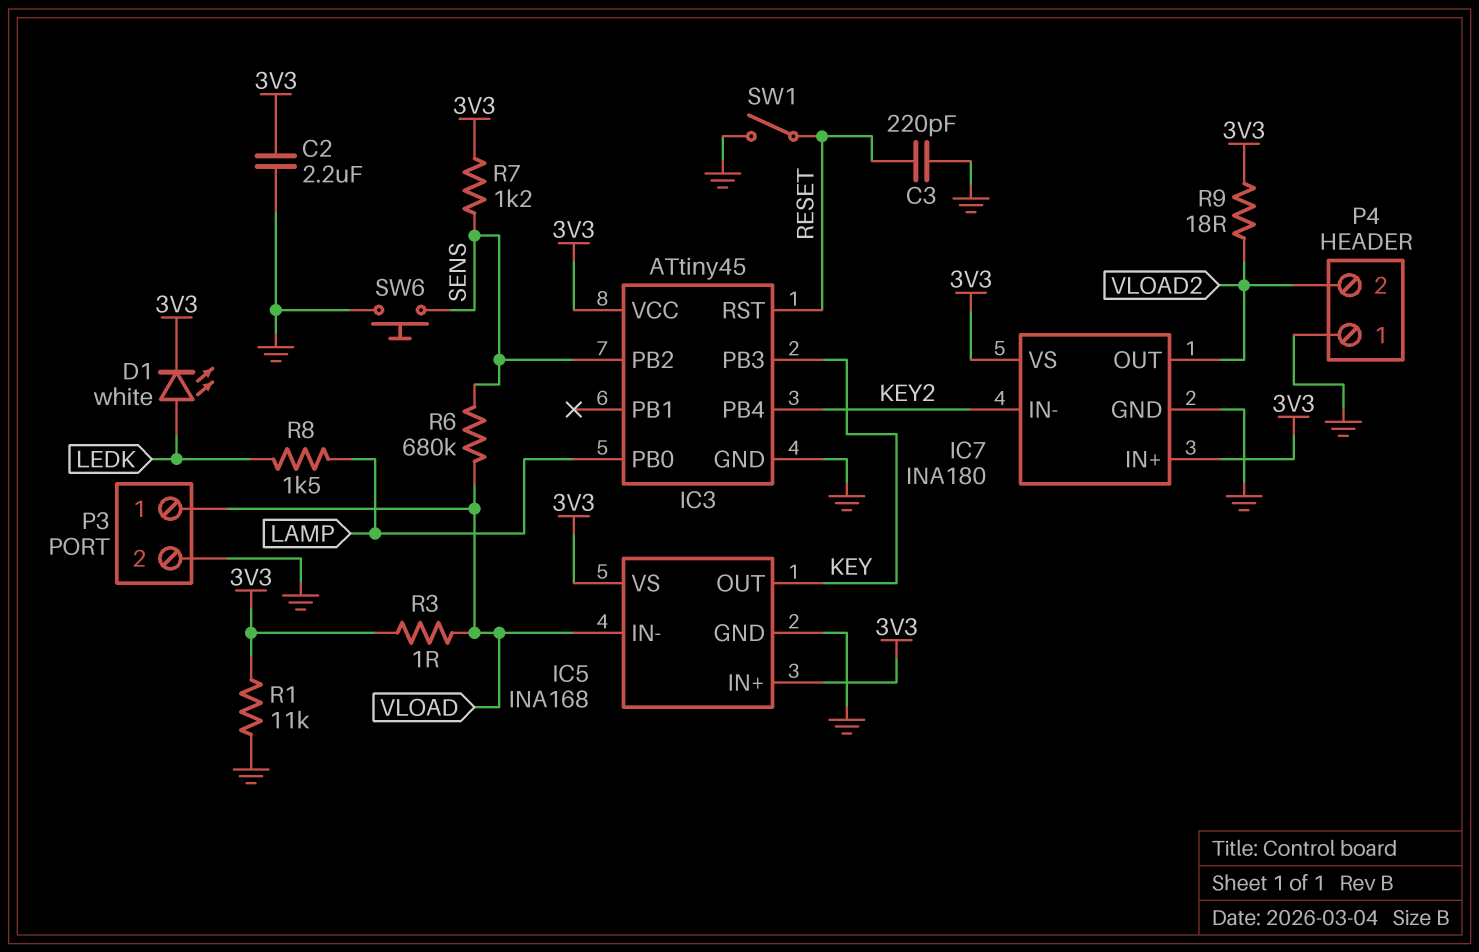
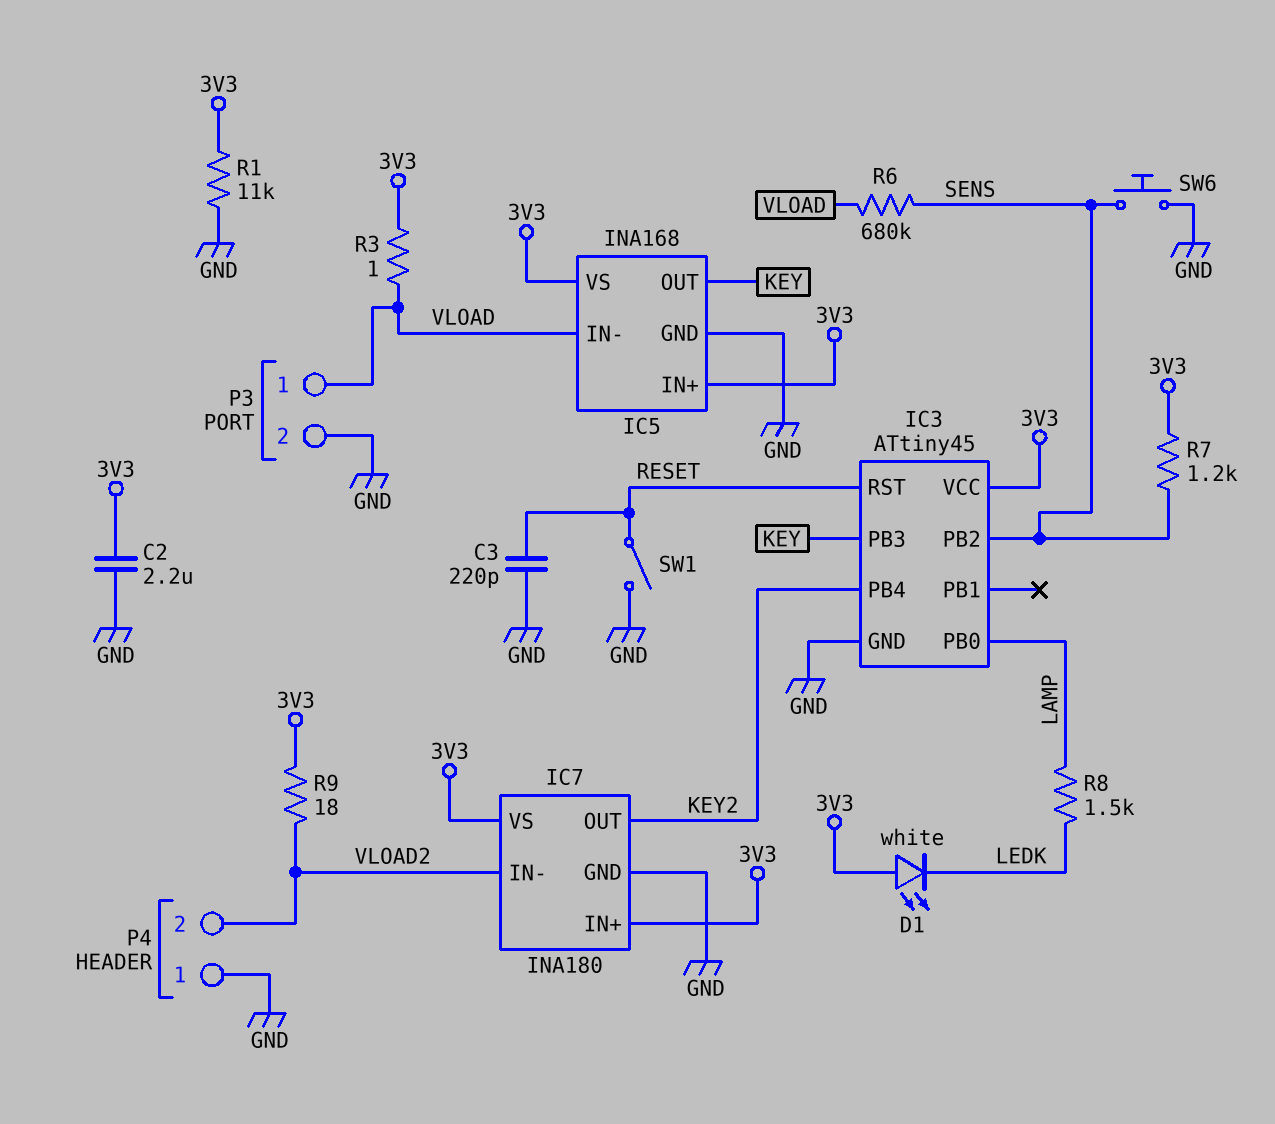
D1: LED white (A LEDK, K 3V3) -> LED white (A 3V3, K LEDK)
IC7 pin IN-: KEY2 -> VLOAD2
IC7 pin OUT: VLOAD2 -> KEY2

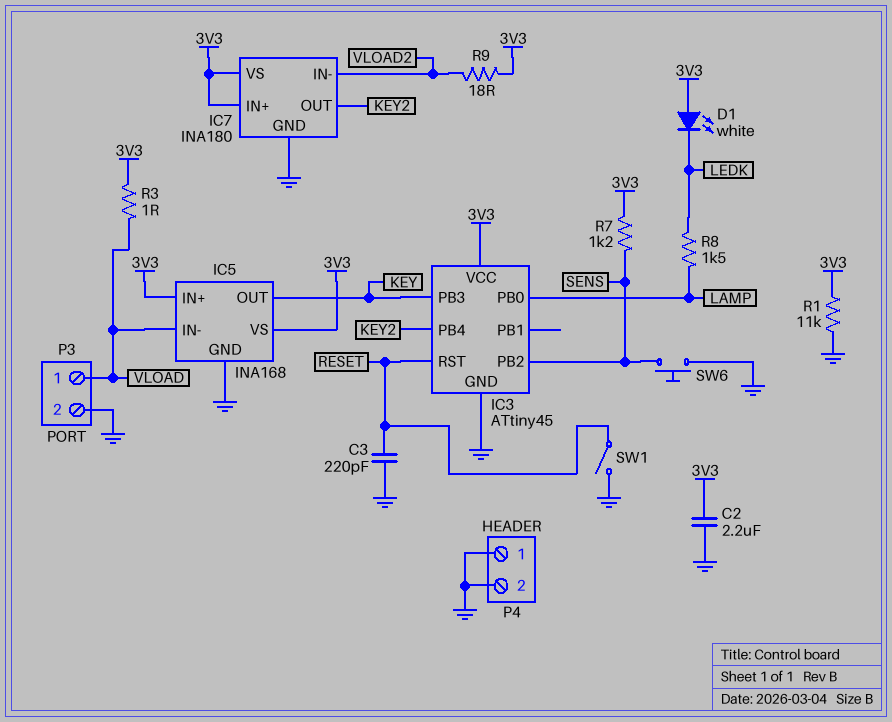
P4 pin 2: VLOAD2 -> GND
R6: 680k (SENS, VLOAD) -> none

